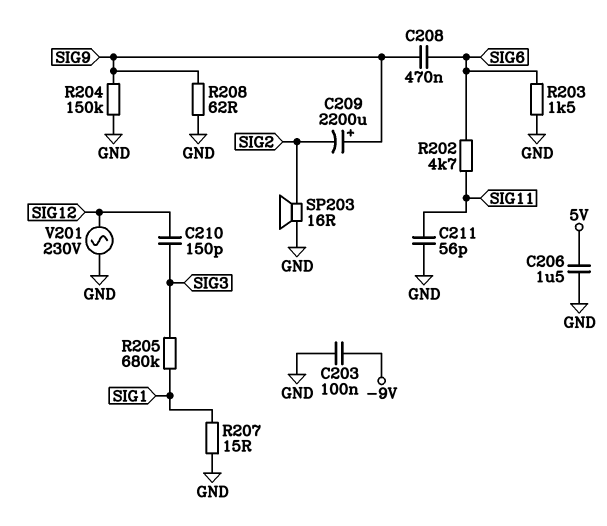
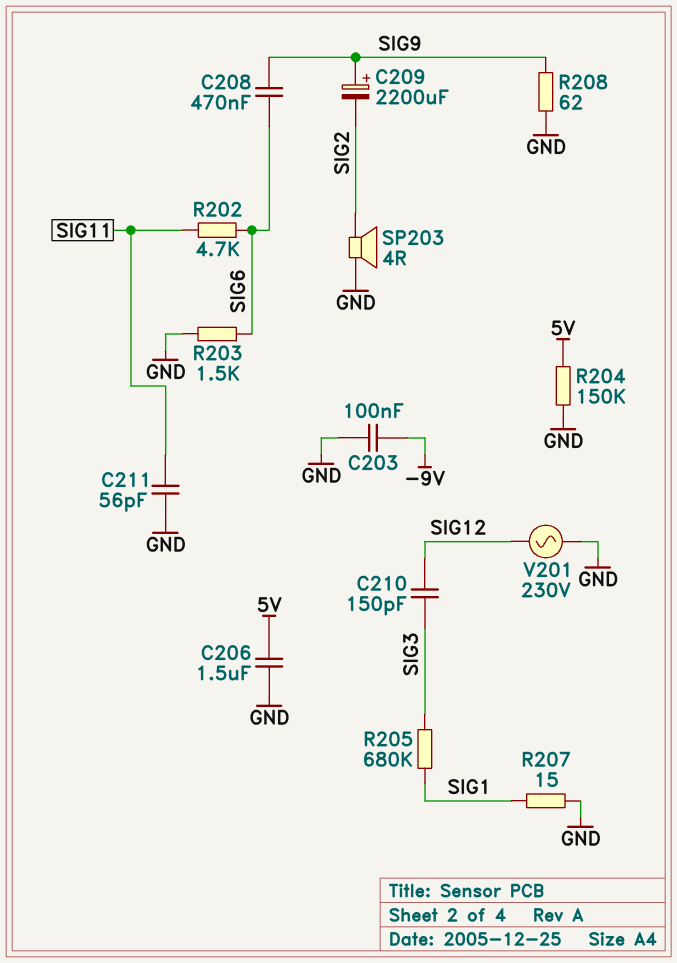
R204: 150k (GND, SIG9) -> 150k (5V, GND)
SP203: speaker 16R (GND, SIG2) -> speaker 4R (GND, SIG2)

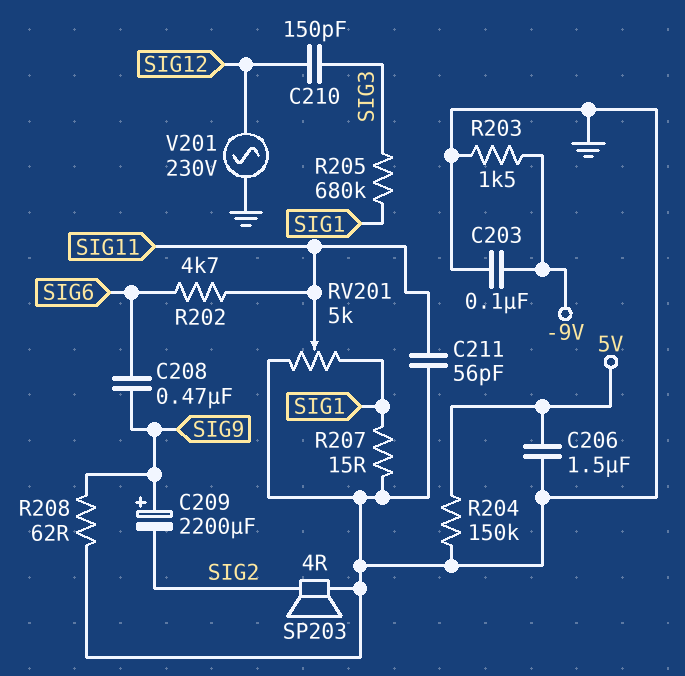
R203: 1.5k (GND, SIG6) -> 1.5k (-9V, GND)
RV201: none -> 5k (GND, SIG1, wiper SIG11)

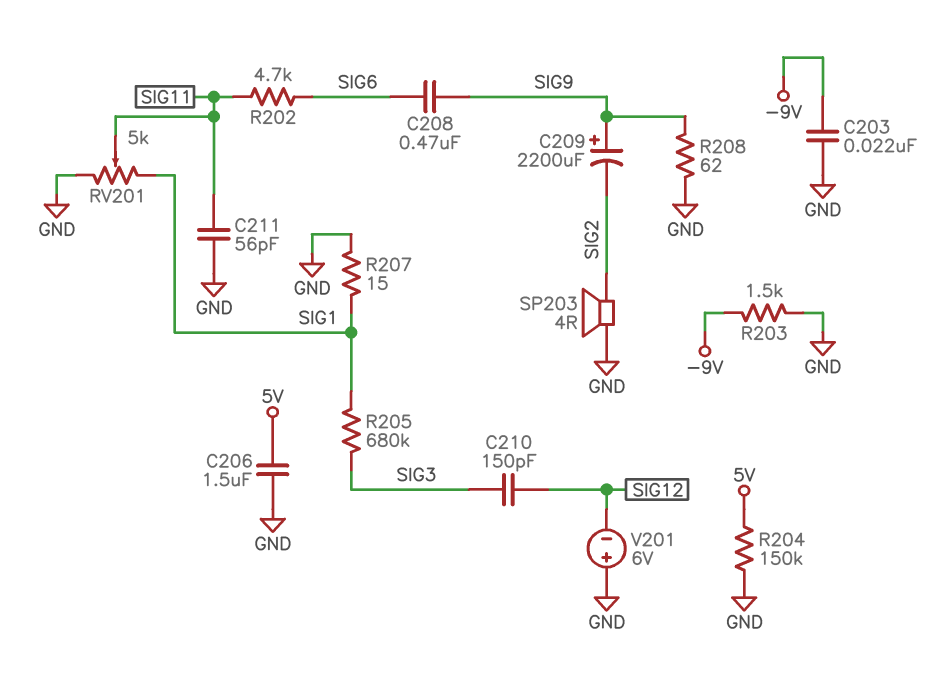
C203: 100nF (-9V, GND) -> 22nF (-9V, GND)
V201: AC 230V (GND, SIG12) -> 6V (plus GND, minus SIG12)

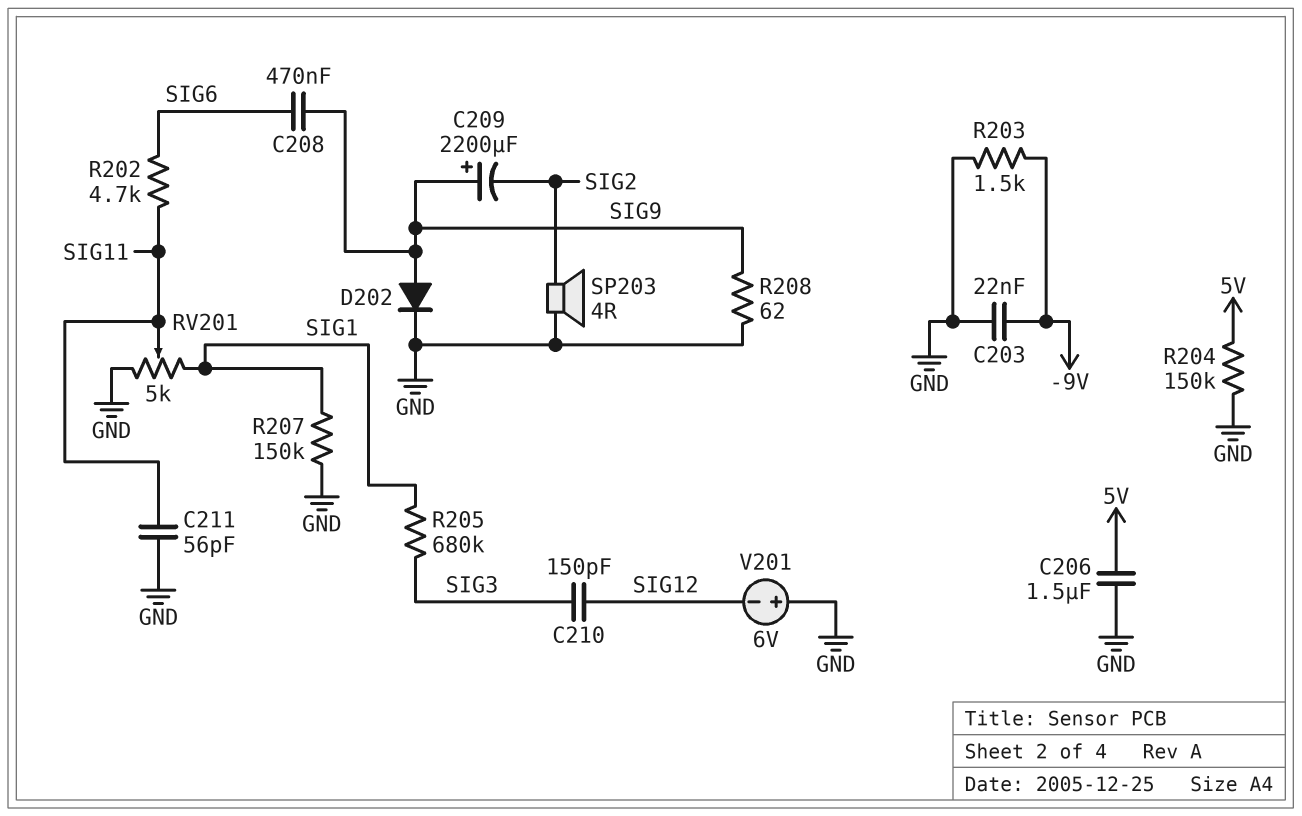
D202: none -> diode (A SIG9, K GND)
R207: 15 (GND, SIG1) -> 150k (GND, SIG1)

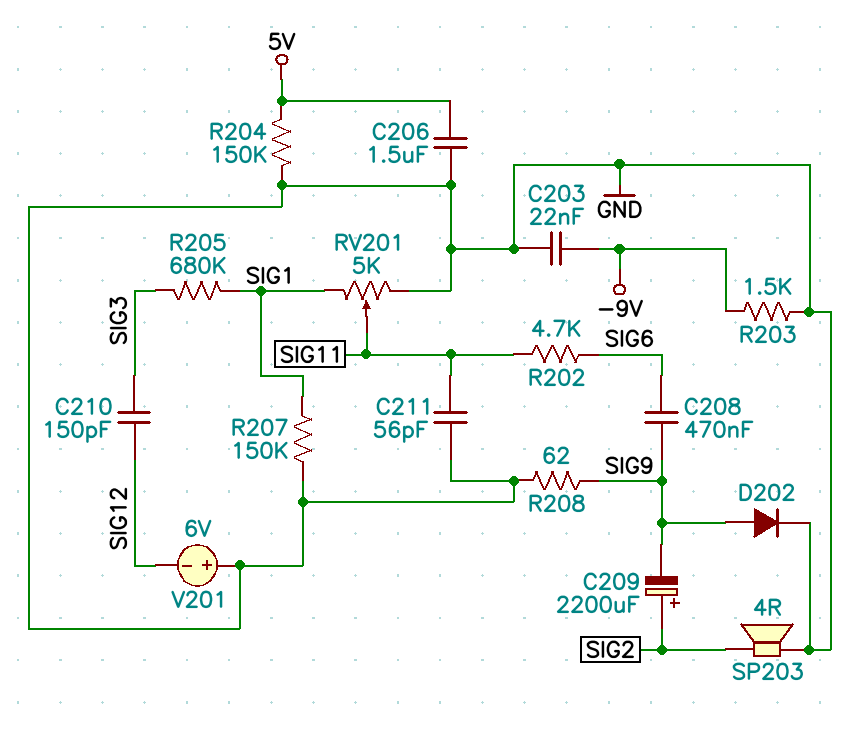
C209: 2200uF (plus SIG9, minus SIG2) -> 2200uF (plus SIG2, minus SIG9)

